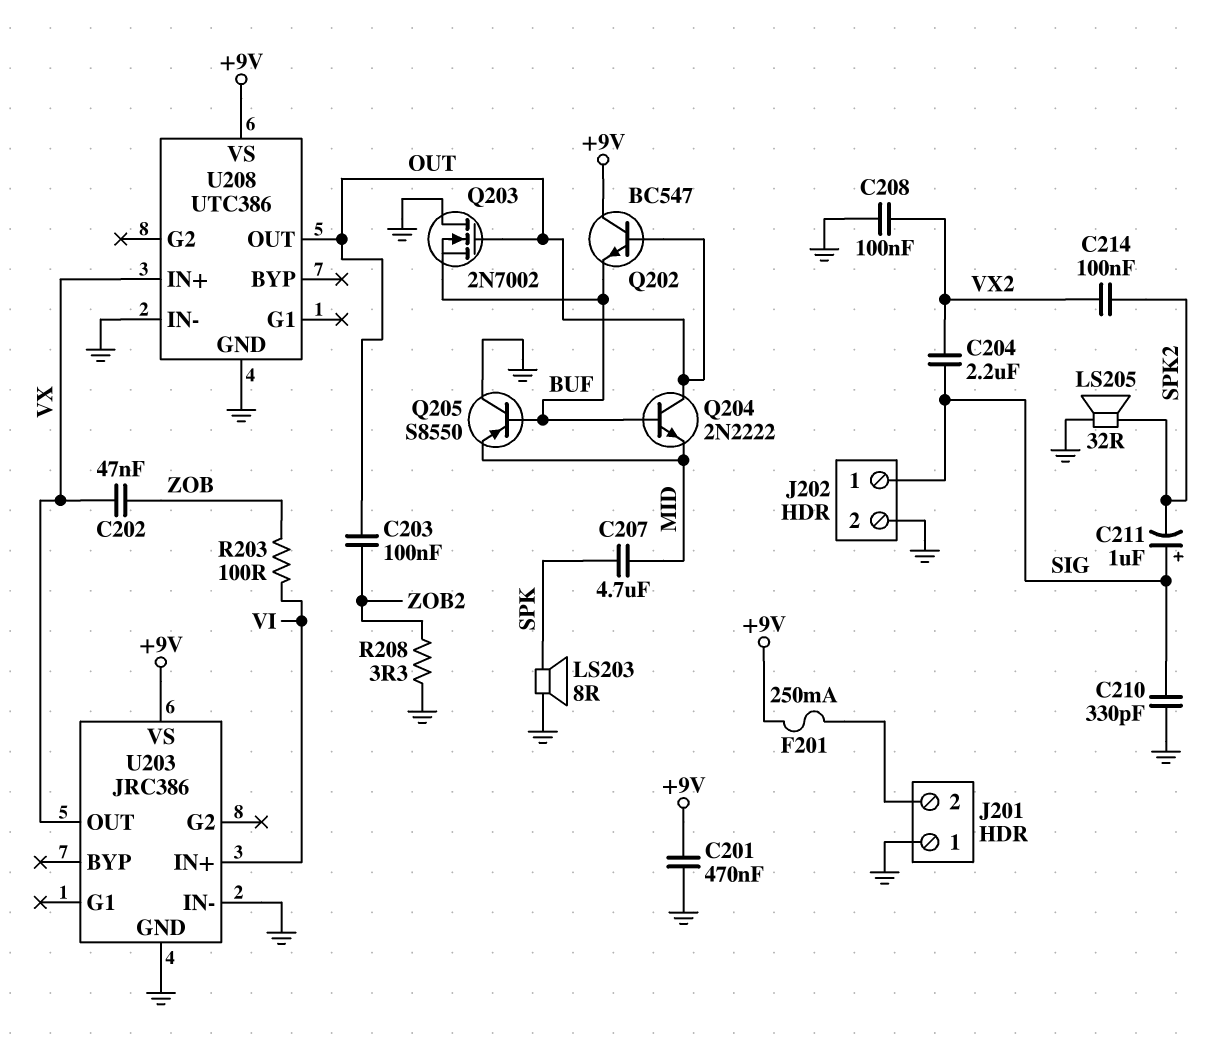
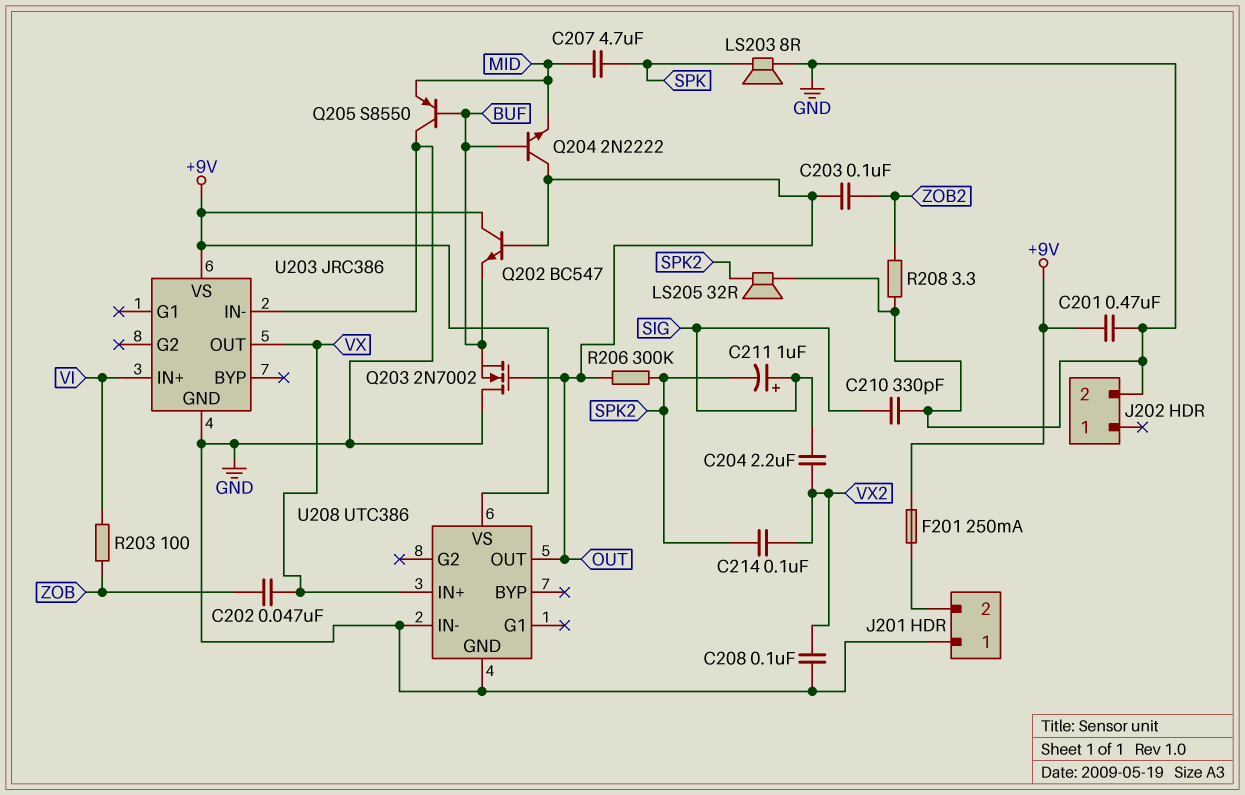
J202 pin 1: SIG -> none
R206: none -> 300k (OUT, SPK2)

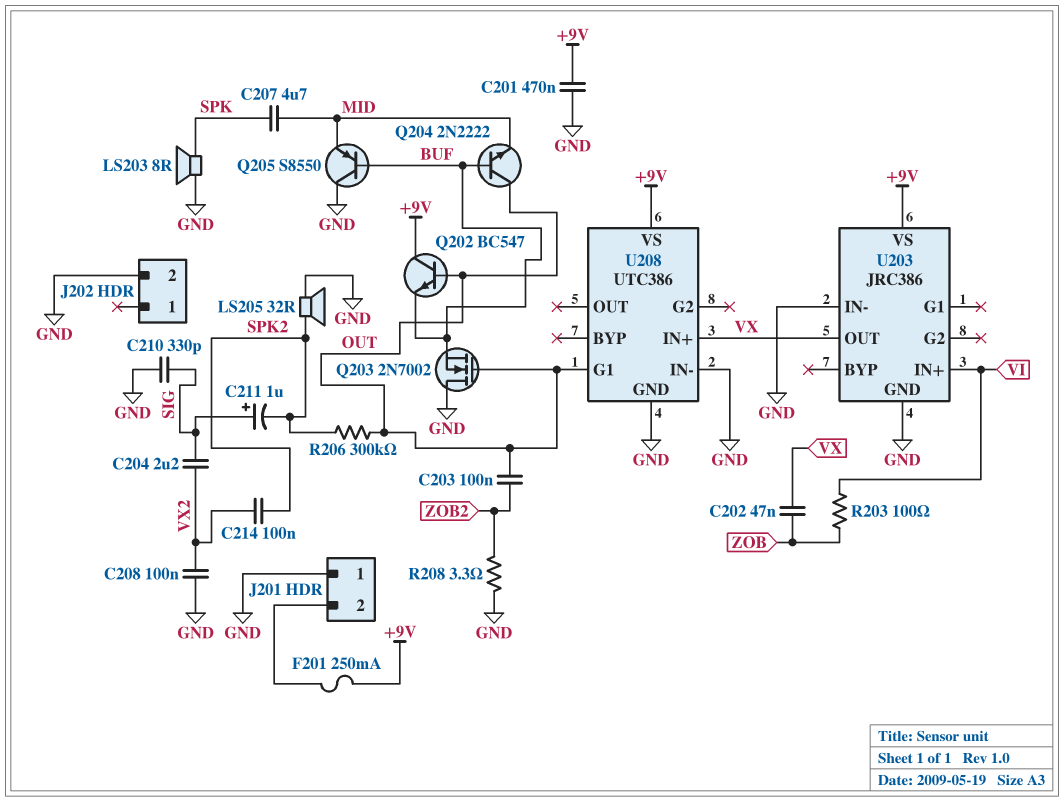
U208 pin G1: none -> OUT
U208 pin OUT: OUT -> none

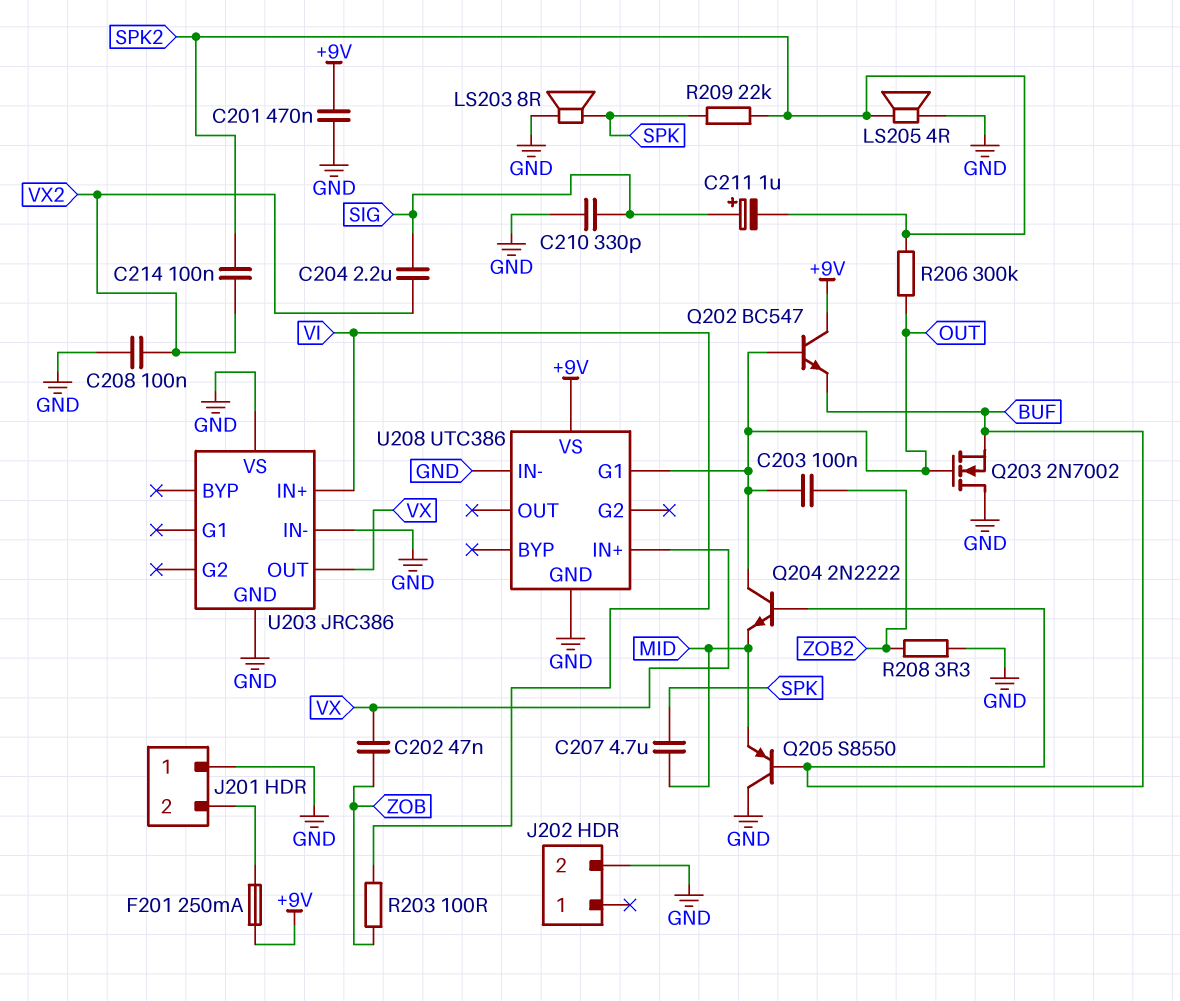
LS205: speaker 32R (GND, SPK2) -> speaker 4R (GND, SPK2)
R209: none -> 22k (SPK, SPK2)
U203 pin VS: +9V -> GND

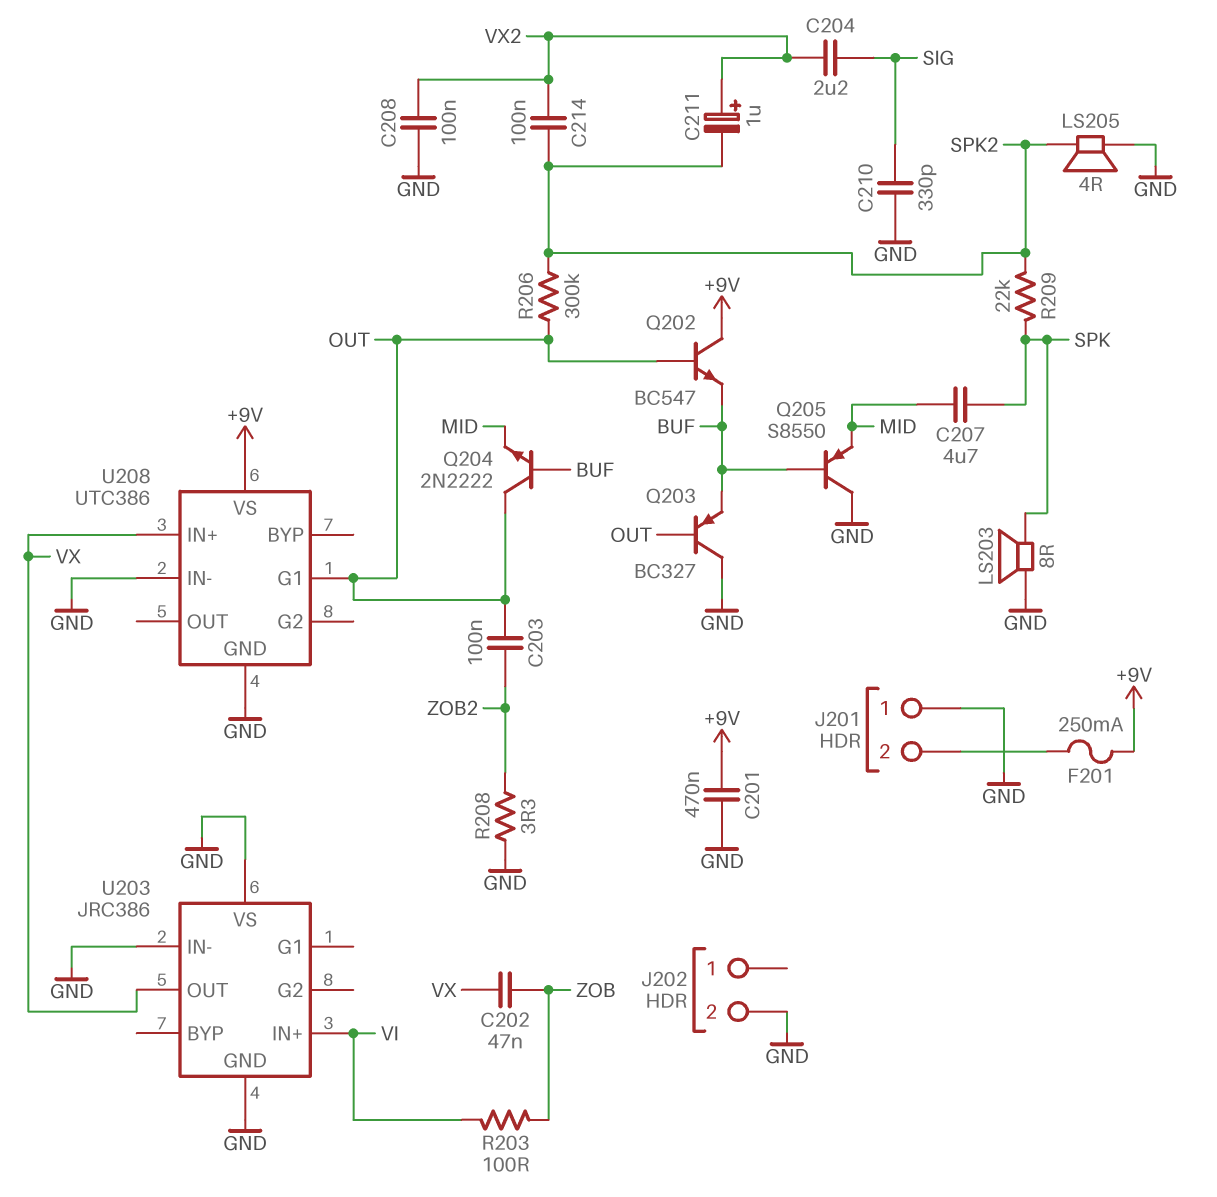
C211: 1uF (plus SIG, minus SPK2) -> 1uF (plus VX2, minus SPK2)
Q203: NMOS 2N7002 (G OUT, D GND, S BUF) -> PNP BC327 (B OUT, C GND, E BUF)

